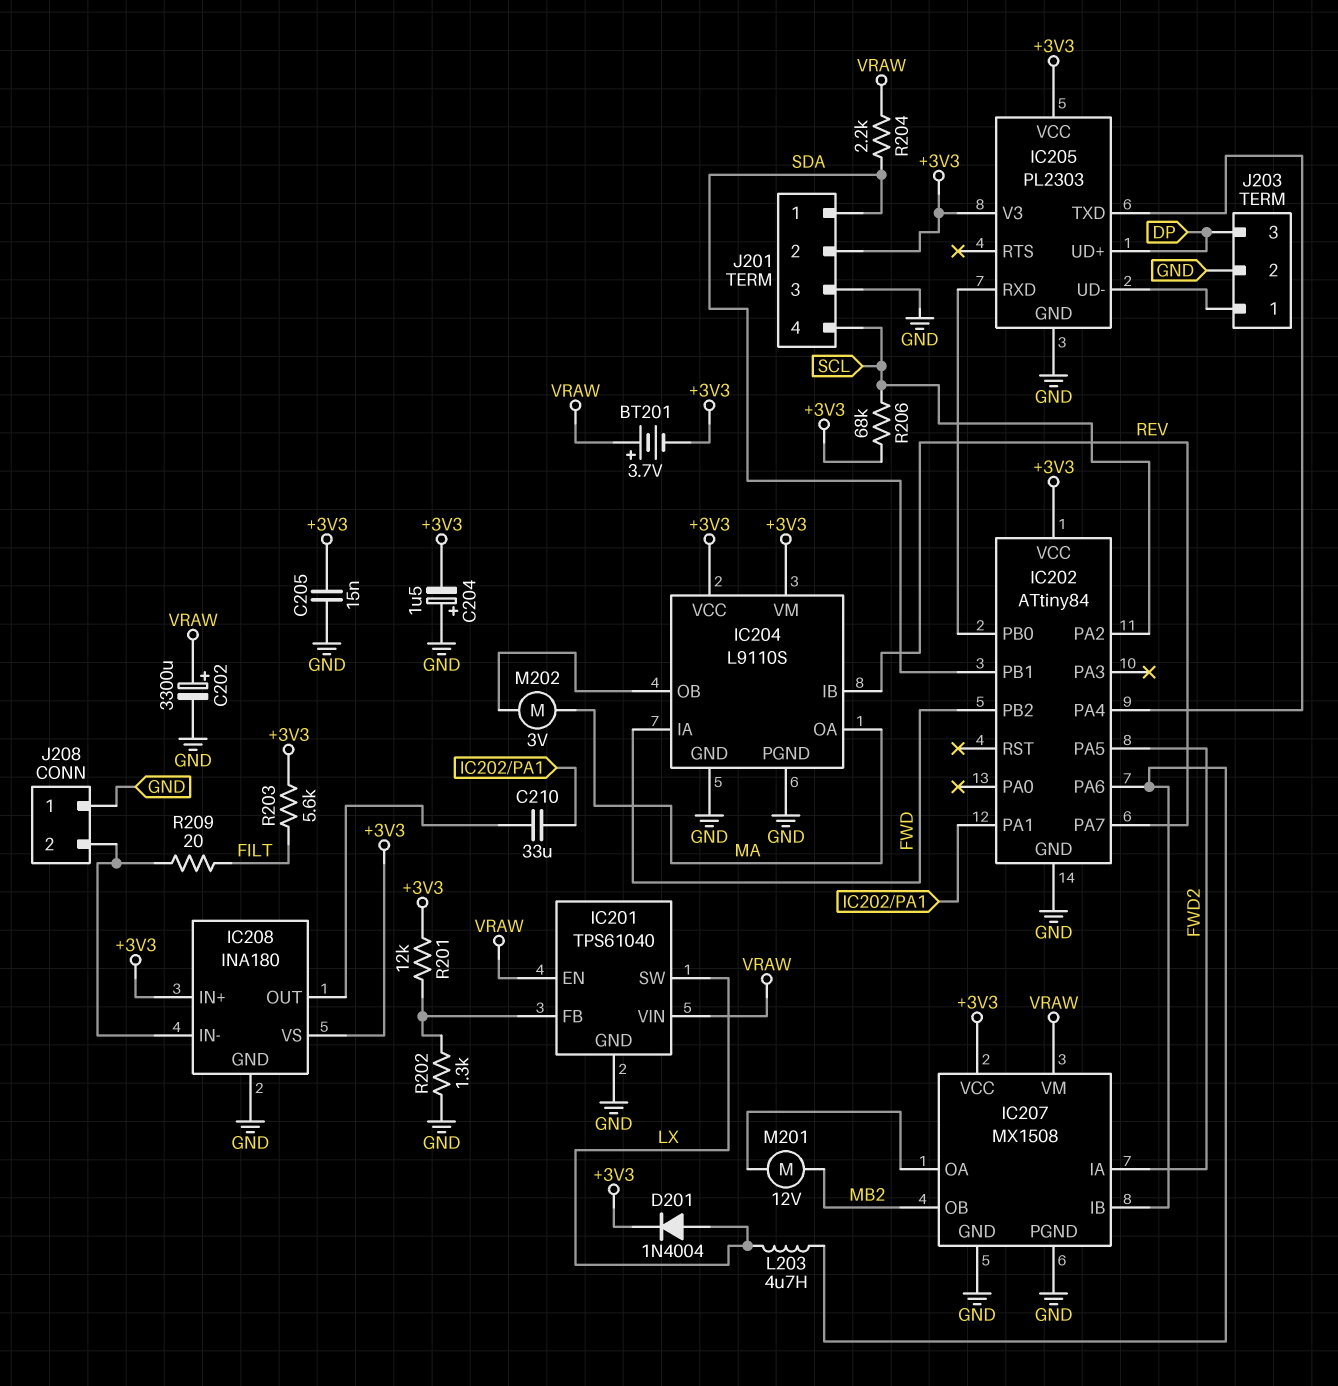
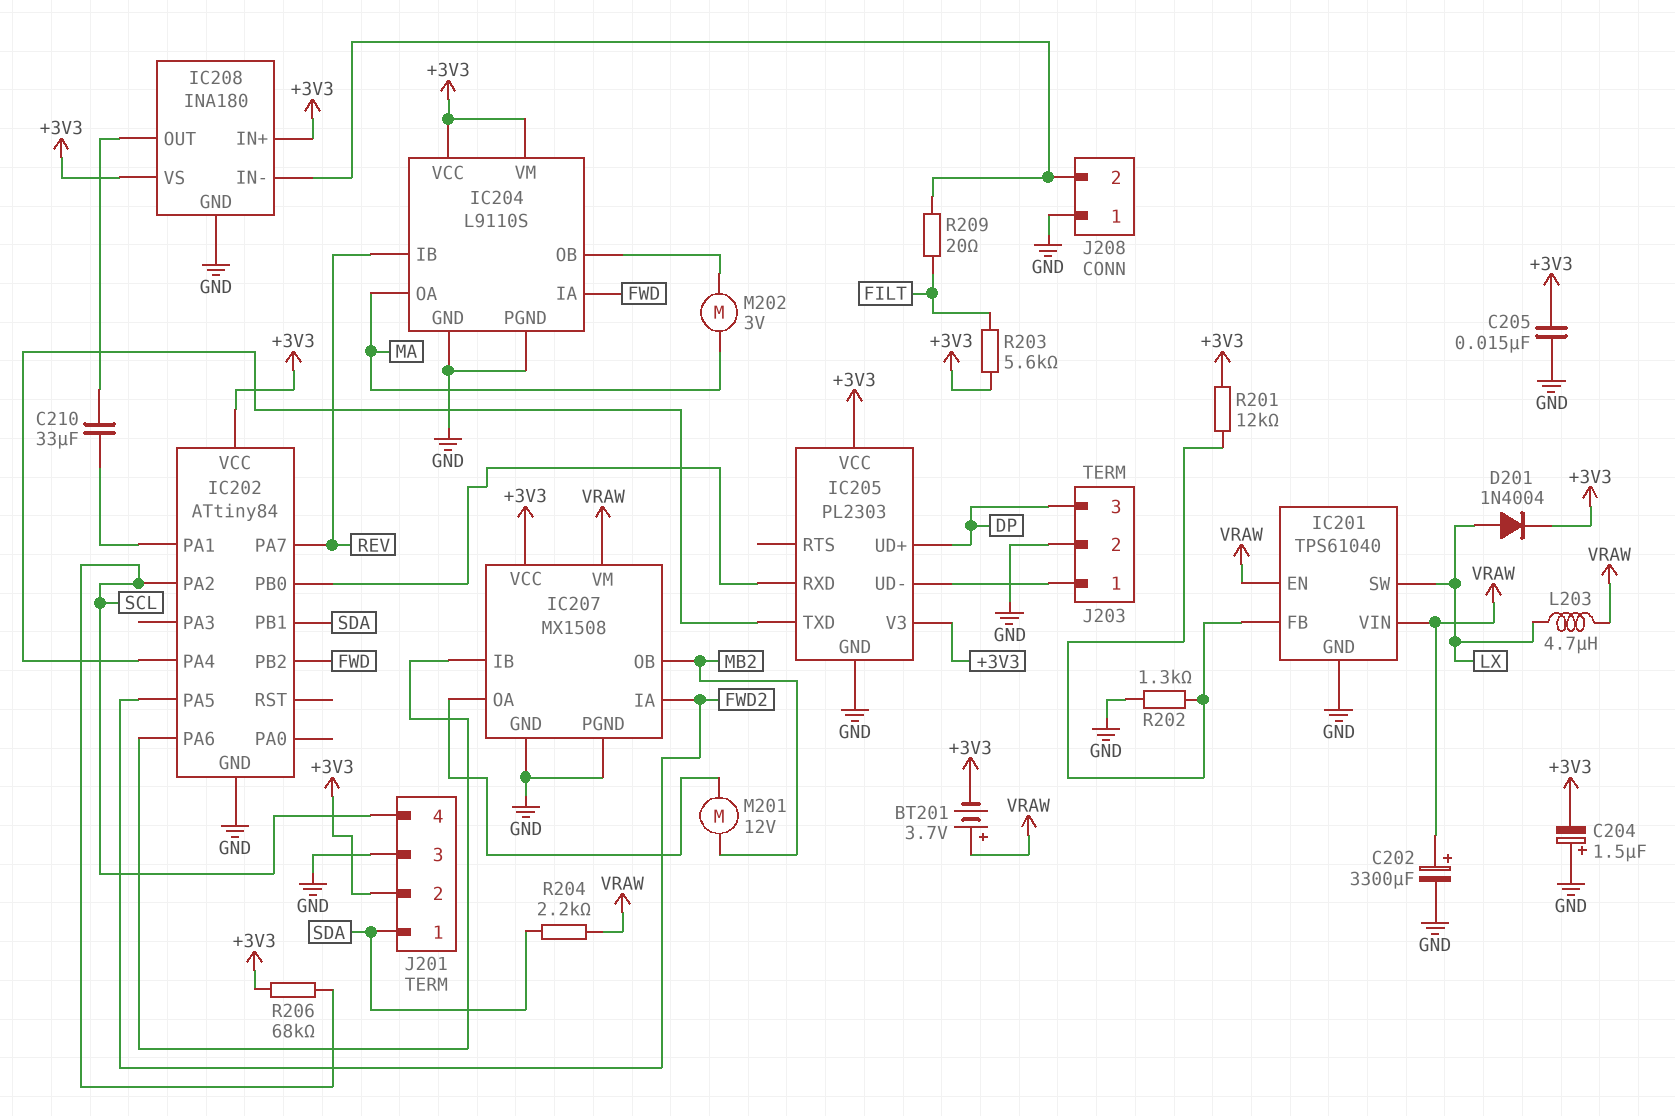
L203: 4.7uH (IC202/PA6, LX) -> 4.7uH (LX, VRAW)

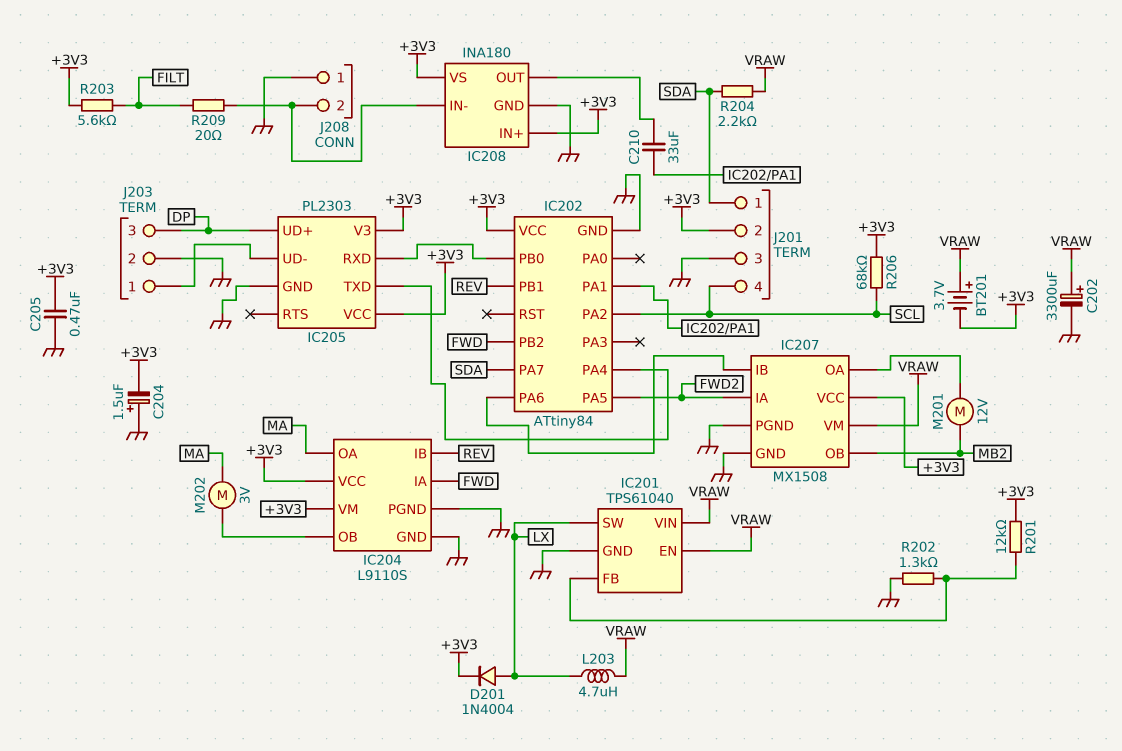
C205: 15nF (+3V3, GND) -> 470nF (+3V3, GND)
IC202 pin PA7: REV -> SDA
IC202 pin PB1: SDA -> REV

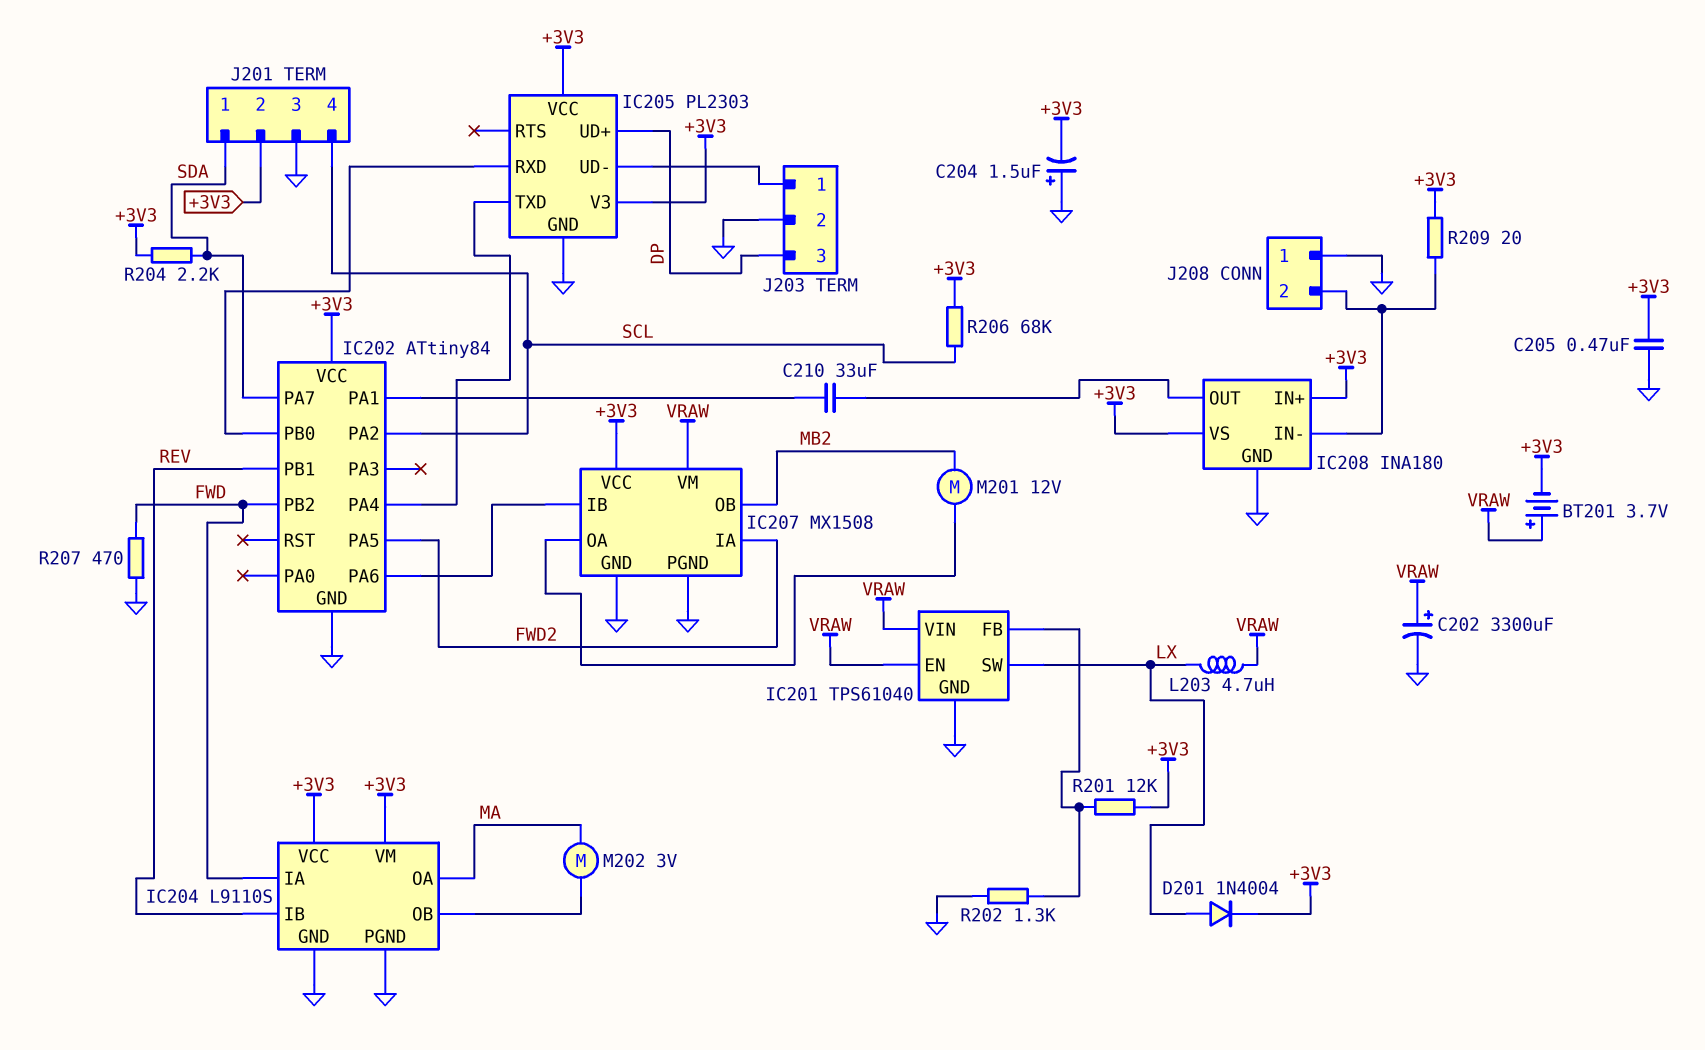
R203: 5.6k (+3V3, FILT) -> none
R204: 2.2k (SDA, VRAW) -> 2.2k (+3V3, SDA)
R207: none -> 470 (FWD, GND)
R209: 20 (FILT, IC208/IN-) -> 20 (+3V3, IC208/IN-)

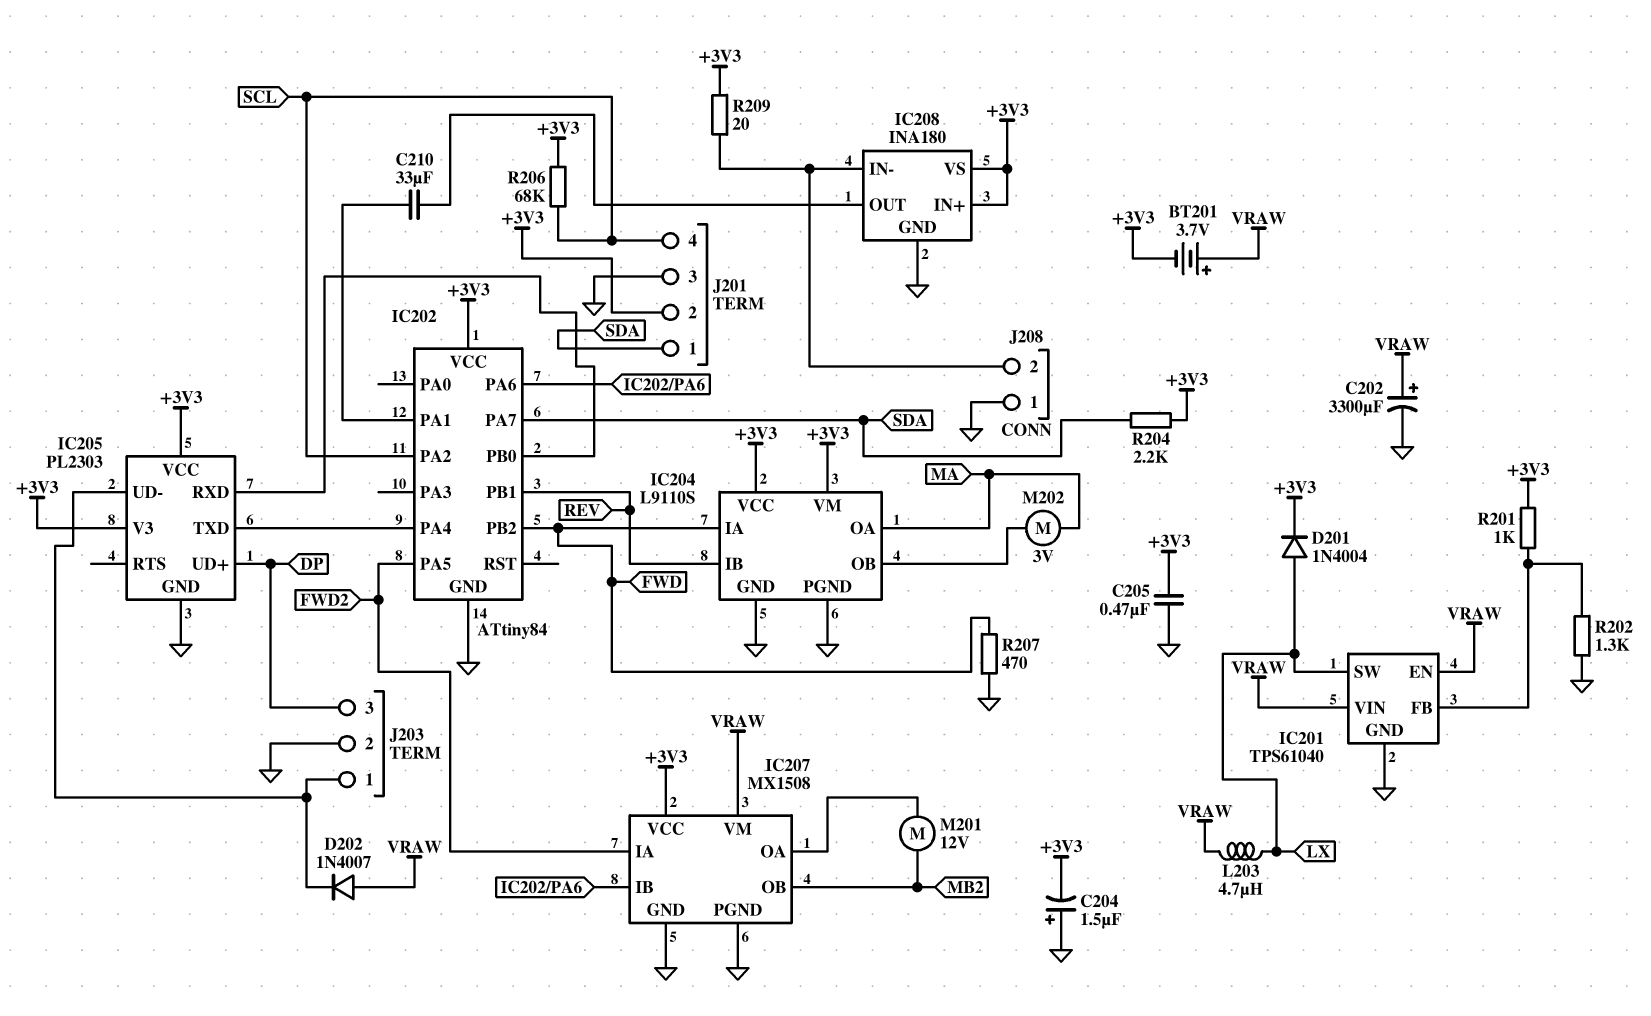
D202: none -> diode 1N4007 (A VRAW, K IC205/UD-)
R201: 12k (+3V3, IC201/FB) -> 1k (+3V3, IC201/FB)

